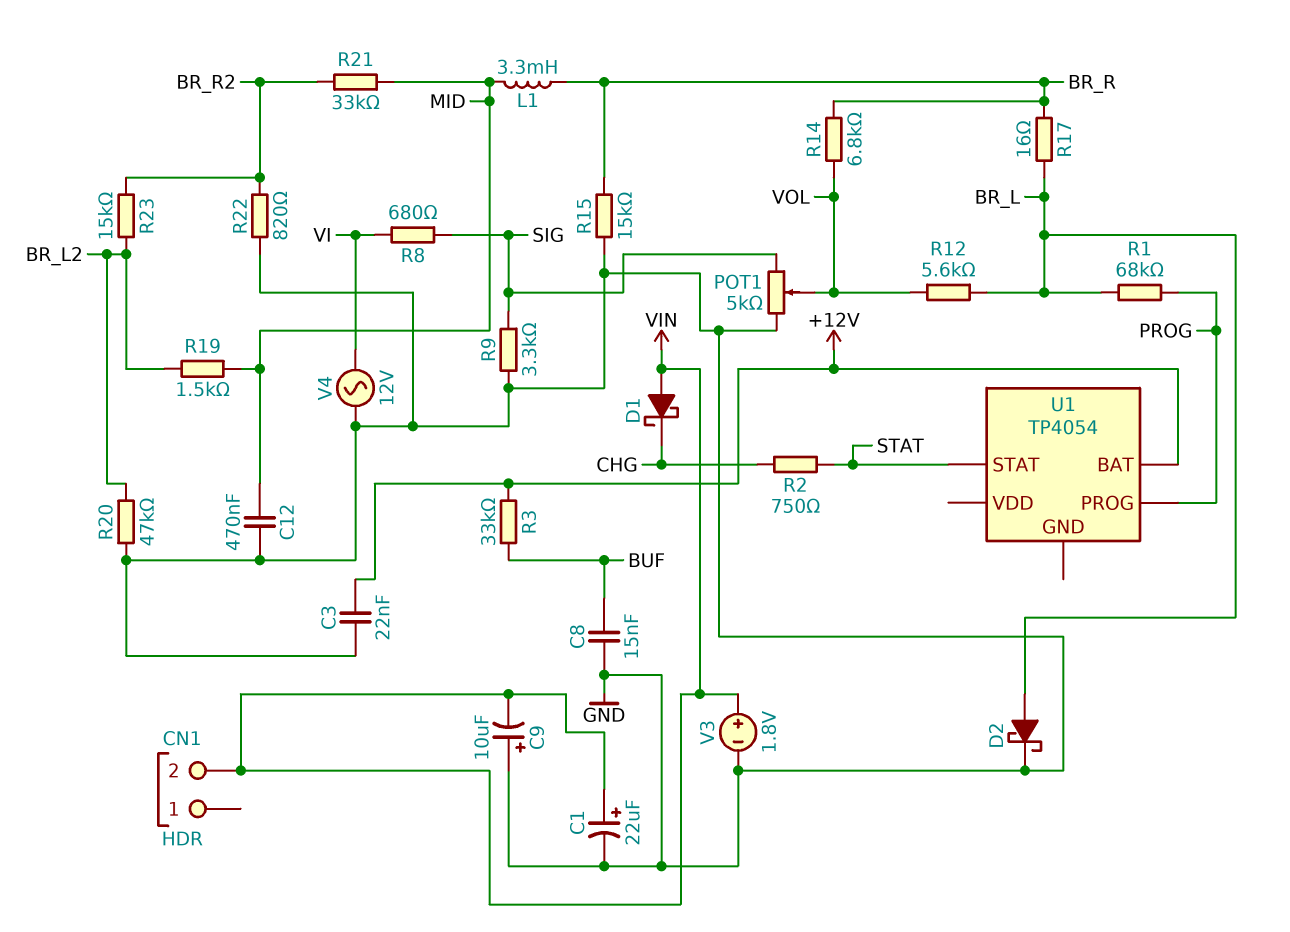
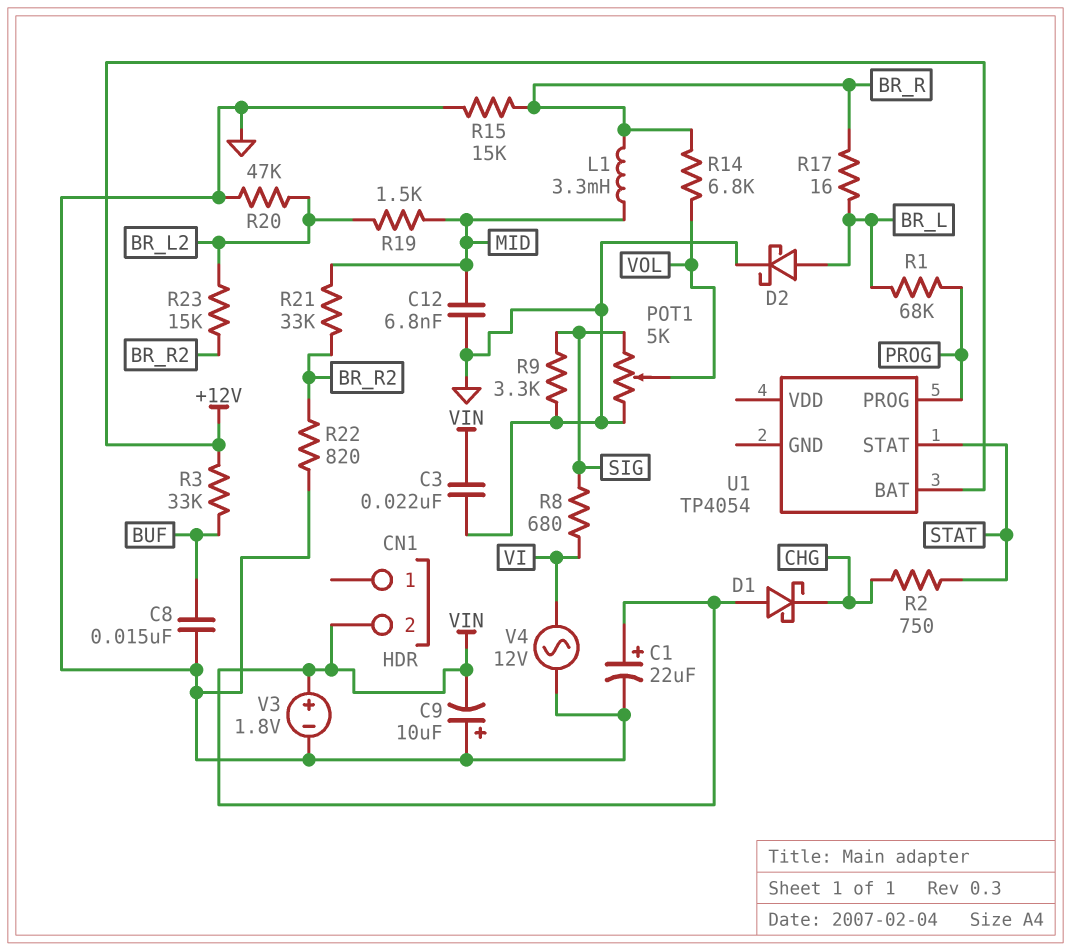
C3: 22nF (+12V, GND) -> 22nF (GND, VIN)
C12: 470nF (GND, MID) -> 6.8nF (GND, MID)
R12: 5.6k (BR_L, VOL) -> none

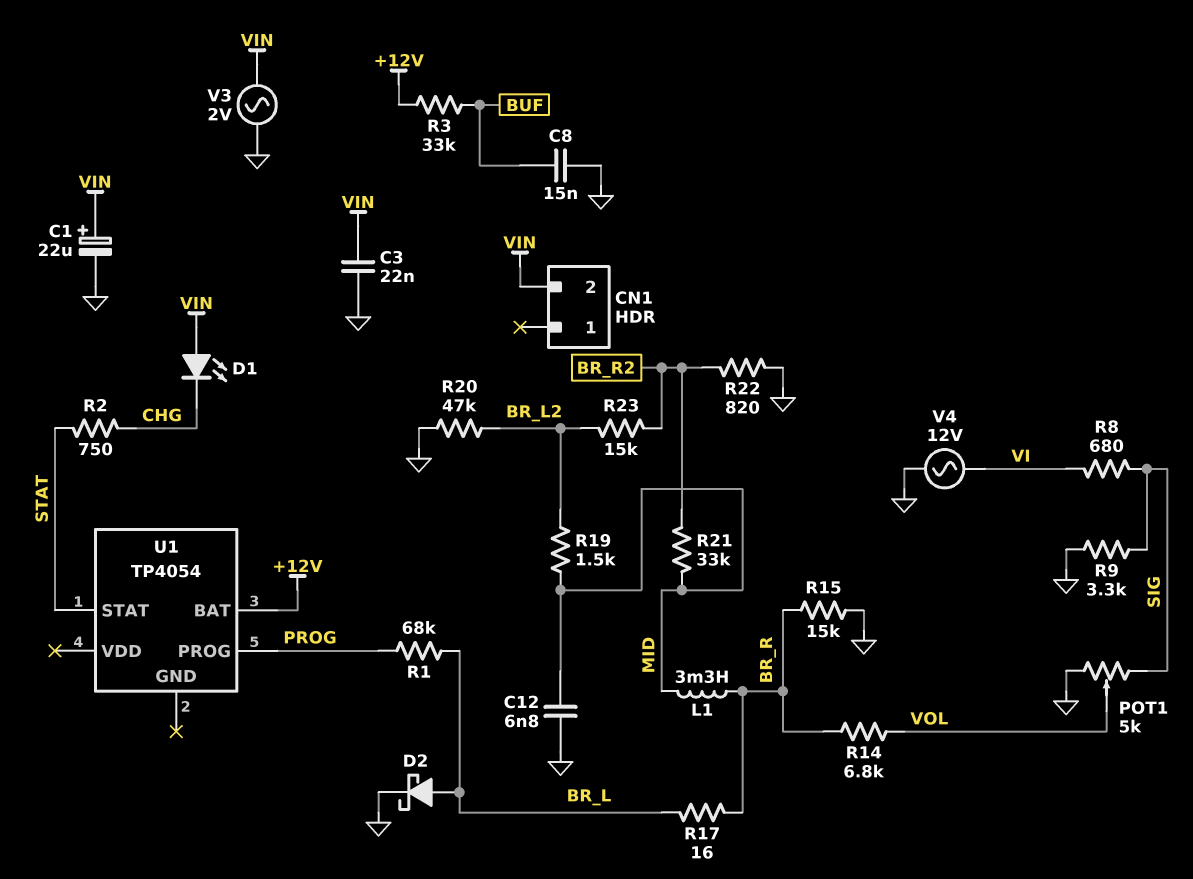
C9: 10uF (plus GND, minus VIN) -> none
D1: schottky (A VIN, K CHG) -> LED (A VIN, K CHG)
V3: 1.8V (plus VIN, minus GND) -> AC 2V (GND, VIN)

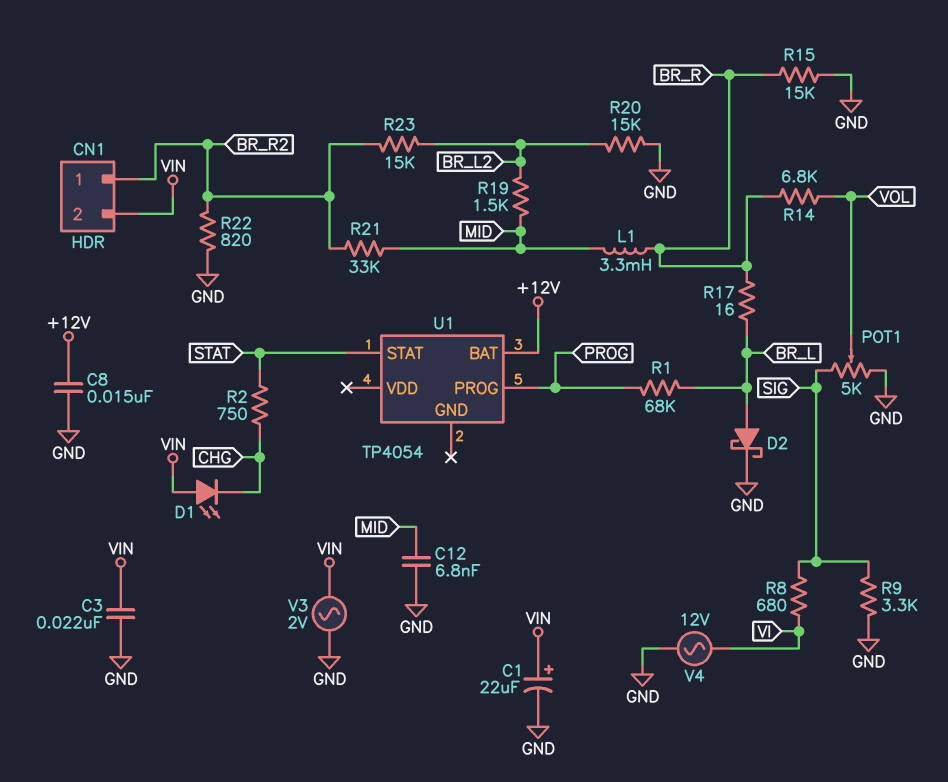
C8: 15nF (BUF, GND) -> 15nF (+12V, GND)
CN1 pin 1: none -> BR_R2
R3: 33k (+12V, BUF) -> none
R20: 47k (BR_L2, GND) -> 15k (BR_L2, GND)

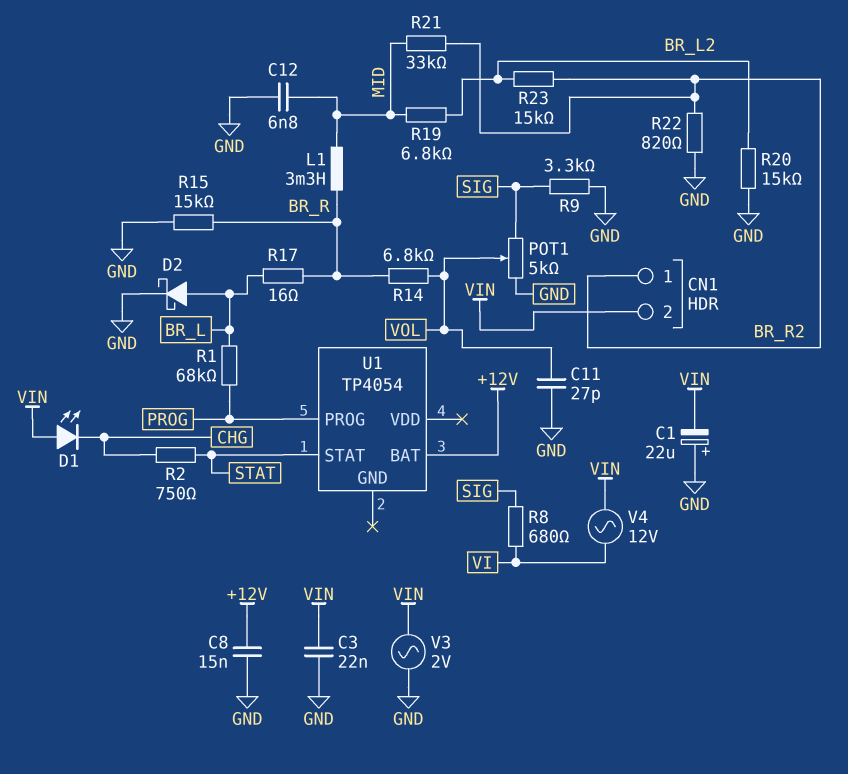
C1: 22uF (plus VIN, minus GND) -> 22uF (plus GND, minus VIN)
C11: none -> 27pF (GND, VOL)
R19: 1.5k (BR_L2, MID) -> 6.8k (BR_L2, MID)
V4: AC 12V (GND, VI) -> AC 12V (VI, VIN)

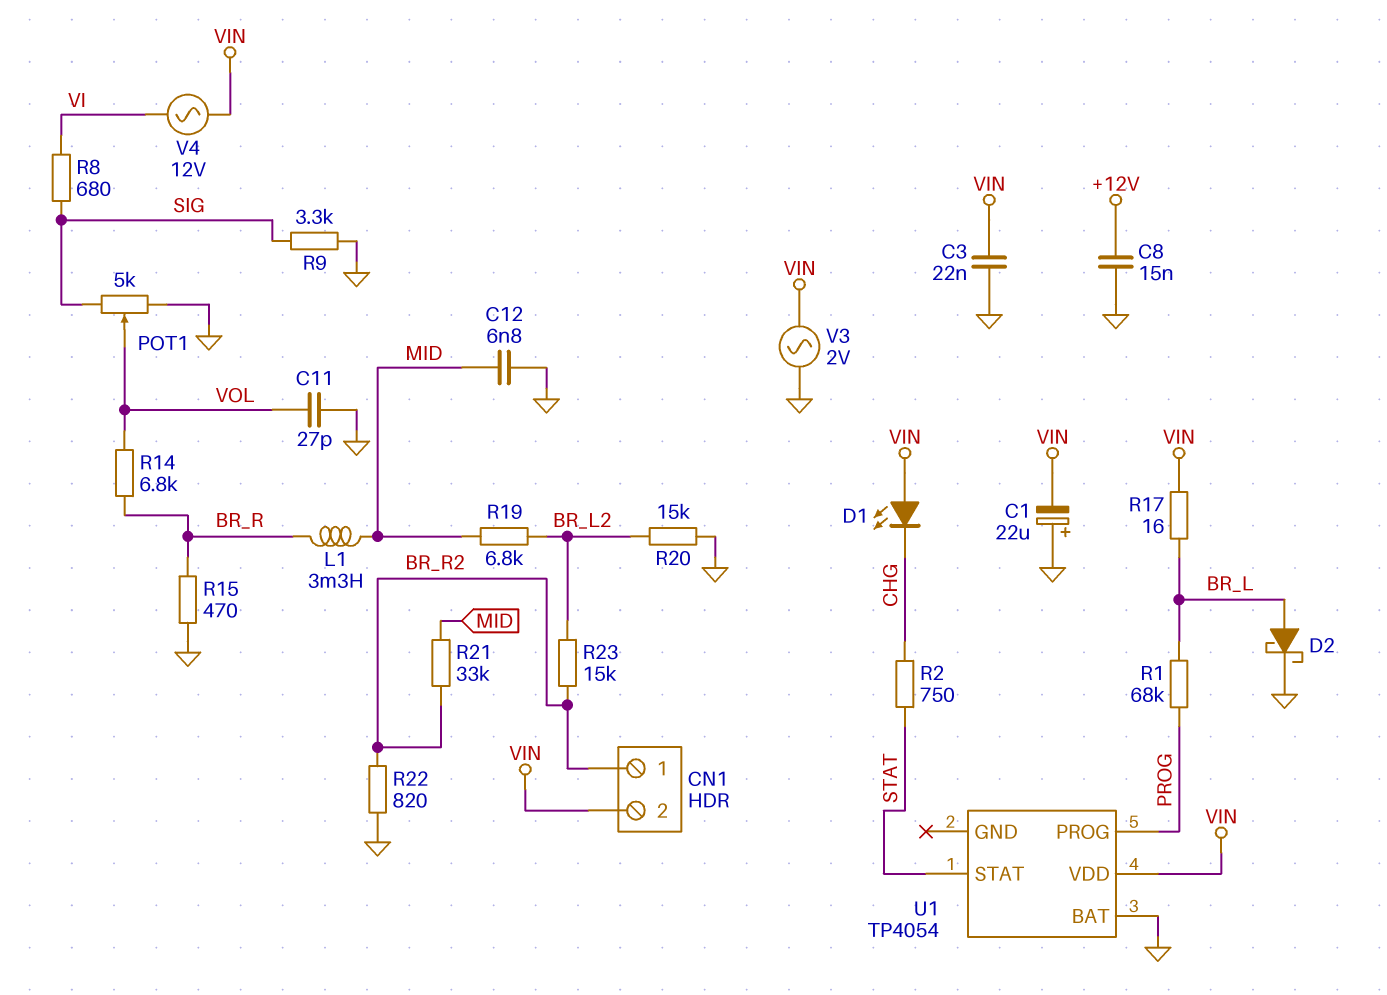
R15: 15k (BR_R, GND) -> 470 (BR_R, GND)
R17: 16 (BR_L, BR_R) -> 16 (BR_L, VIN)
U1 pin BAT: +12V -> GND
U1 pin VDD: none -> VIN

